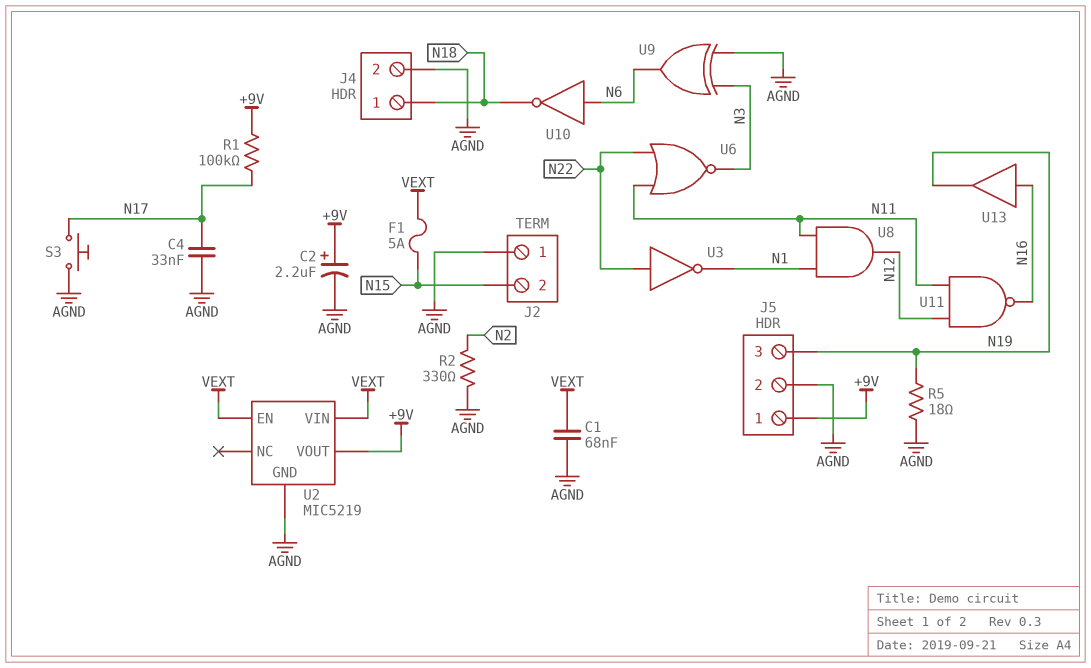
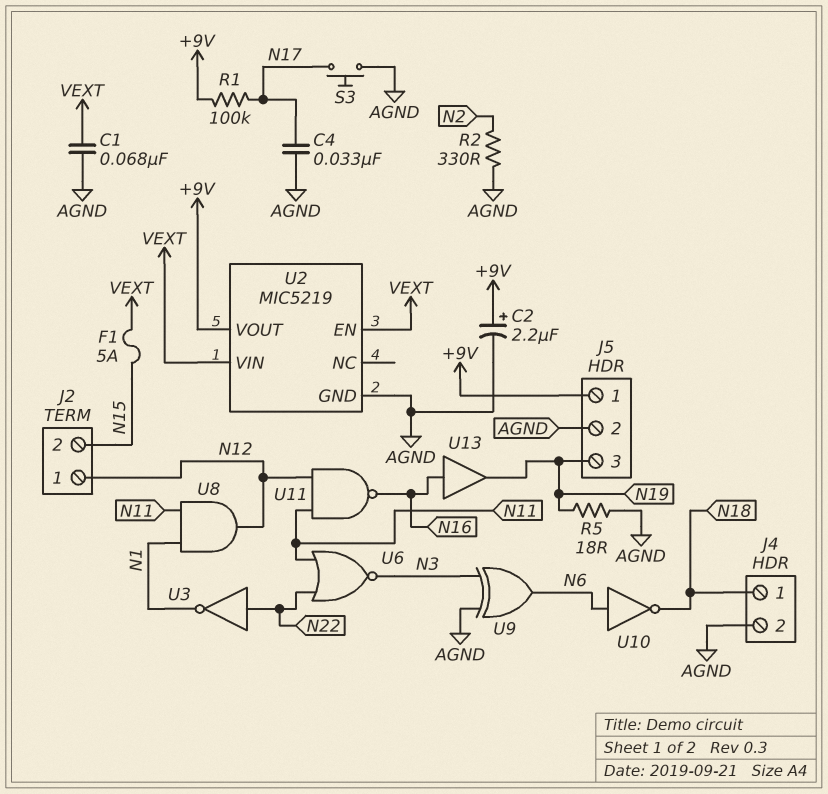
J2 pin 1: AGND -> N12

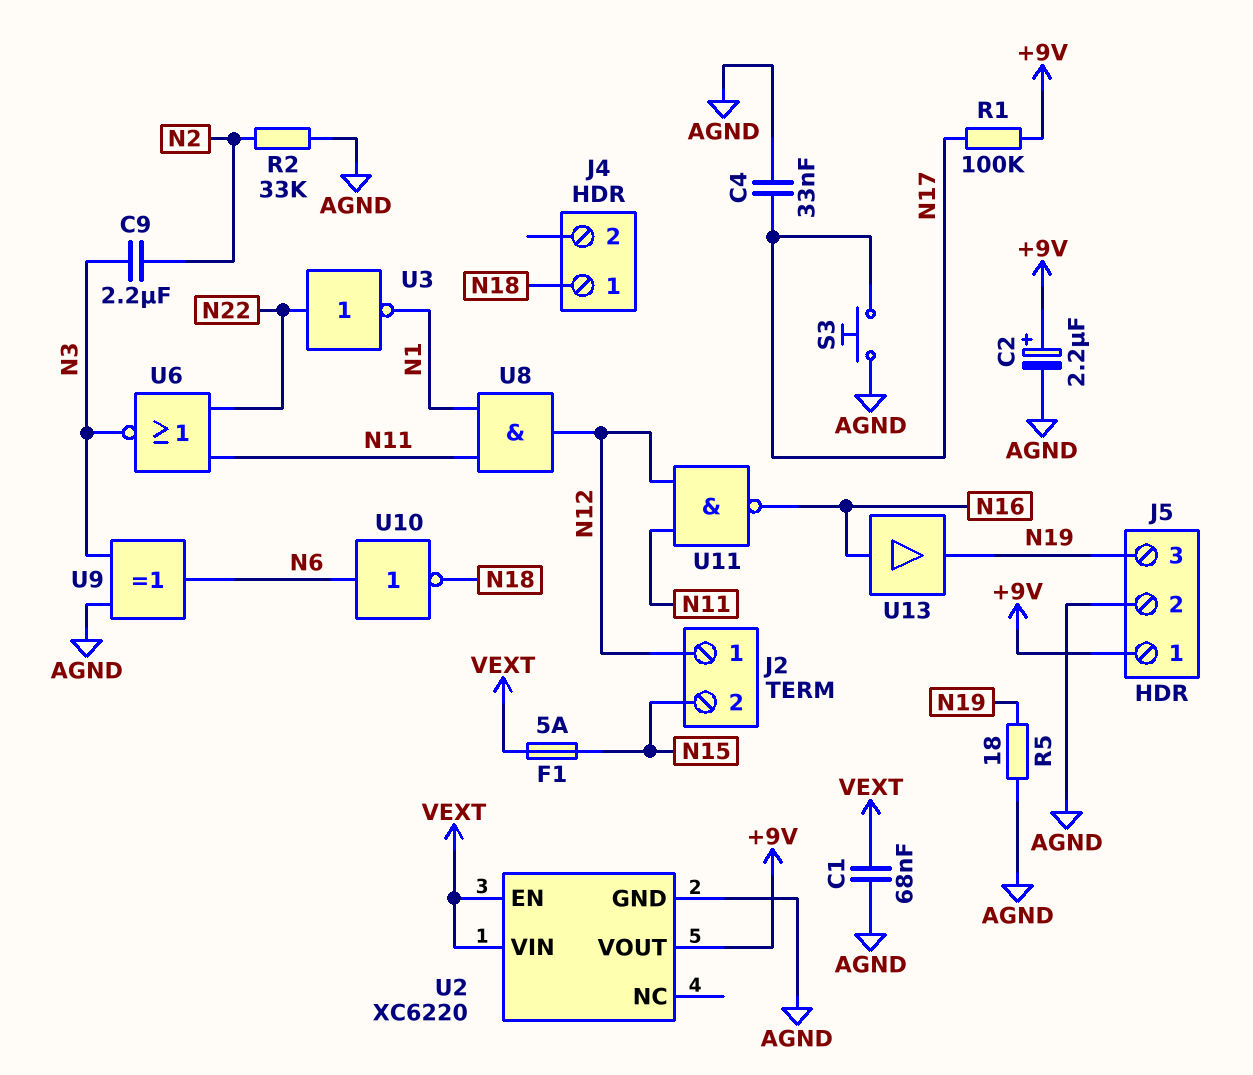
C9: none -> 2.2uF (N2, N3)
J4 pin 2: AGND -> none
R2: 330 (AGND, N2) -> 33k (AGND, N2)
U2: MIC5219 -> XC6220

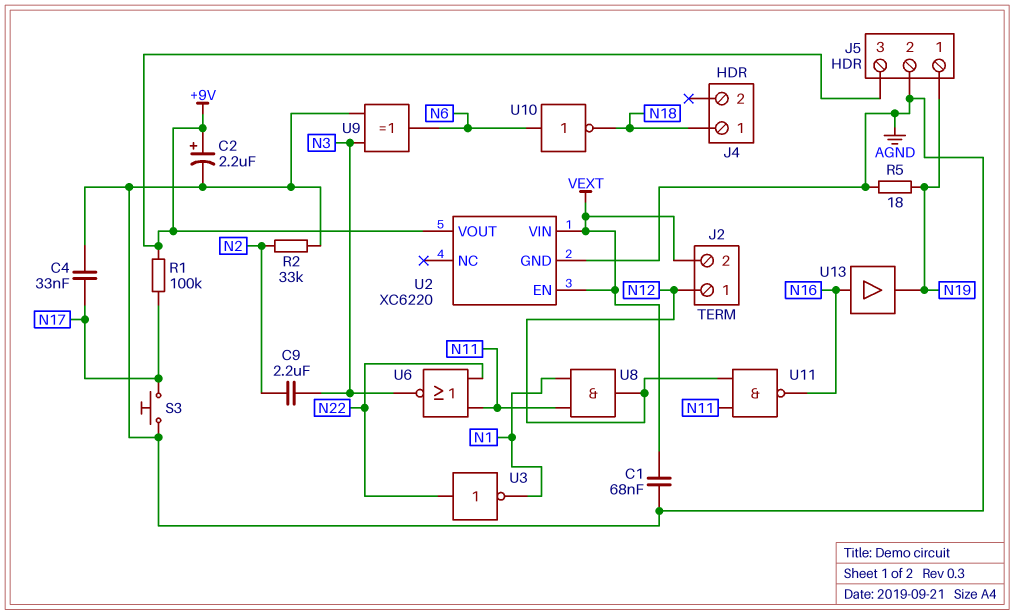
F1: 5A (N15, VEXT) -> none
J2 pin 2: N15 -> VEXT
J5 pin 1: +9V -> N19
J5 pin 3: N19 -> +9V

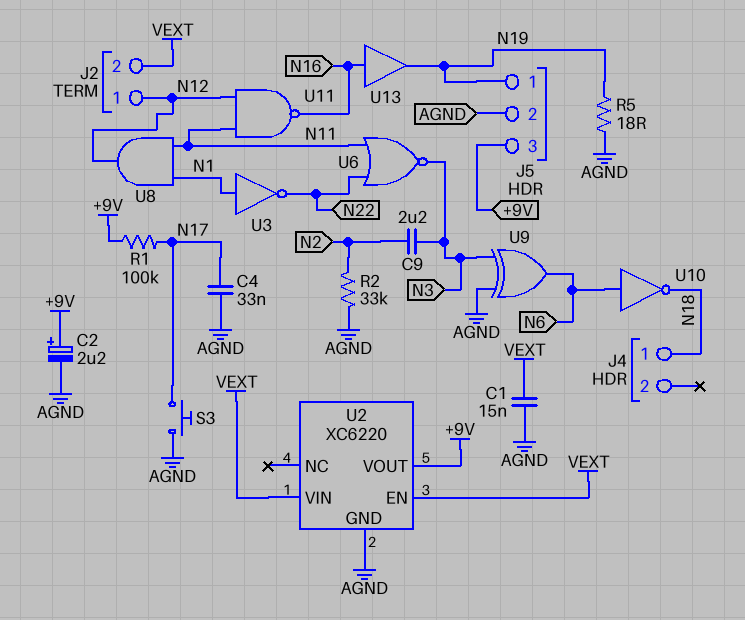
C1: 68nF (AGND, VEXT) -> 15nF (AGND, VEXT)
U3: NOT (in N22, out N1) -> NOT (in N1, out N22)

